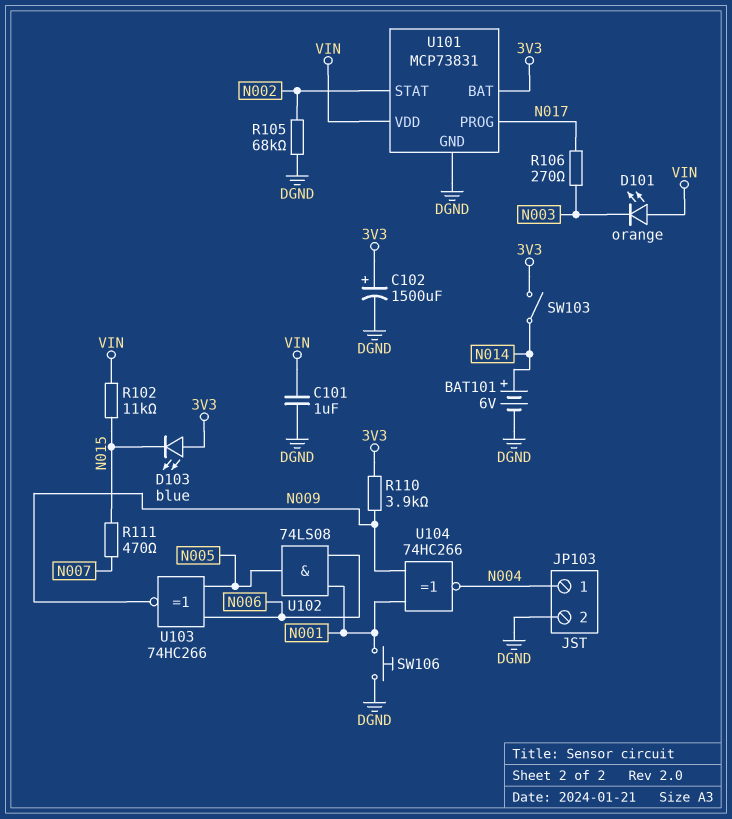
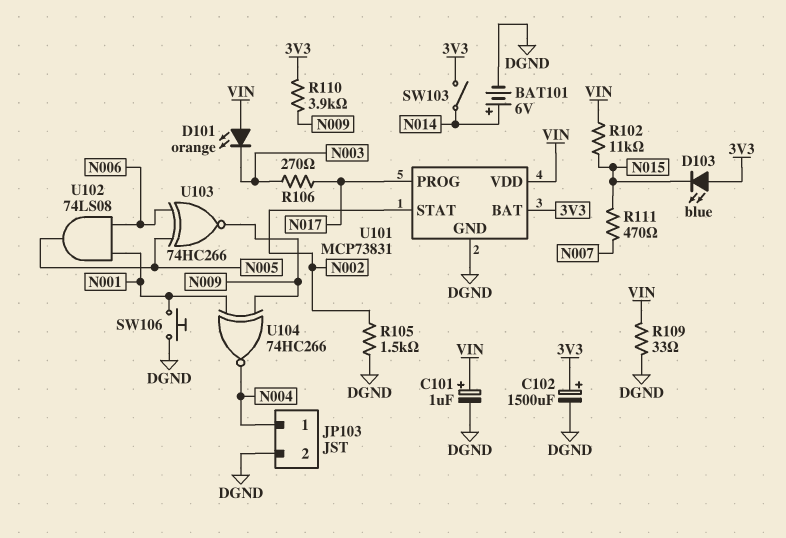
C101: 1uF (DGND, VIN) -> 1uF (plus VIN, minus DGND)
R105: 68k (DGND, N002) -> 1.5k (DGND, N002)
R109: none -> 33 (DGND, VIN)

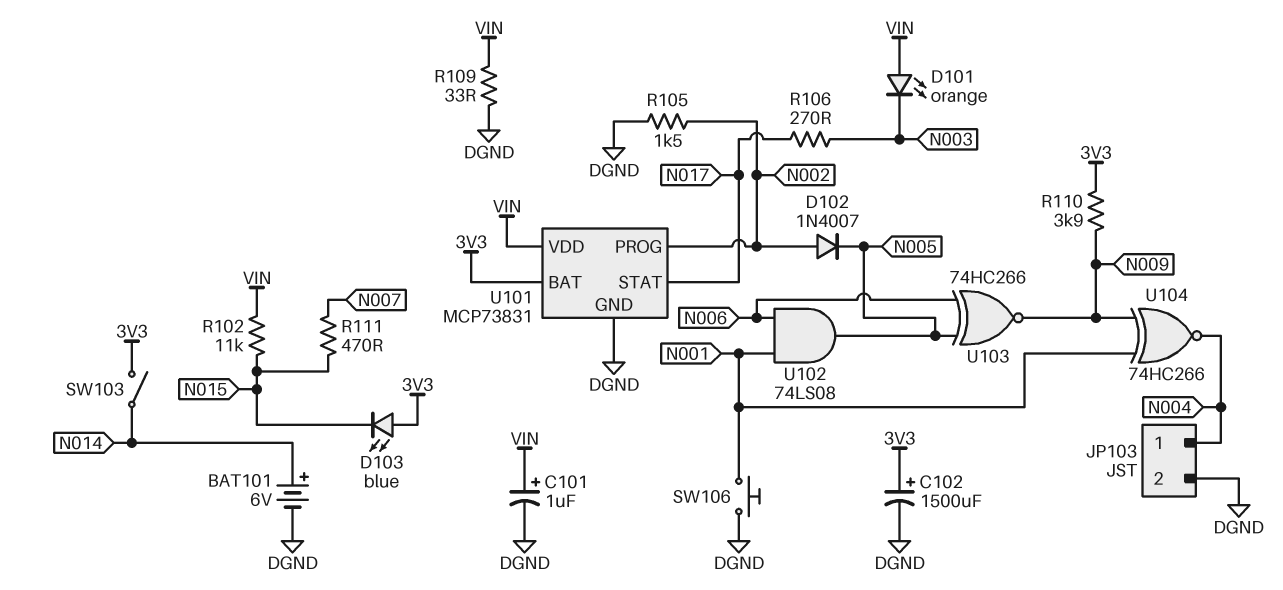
D102: none -> diode 1N4007 (A N002, K N005)
U101 pin PROG: N017 -> N002
U101 pin STAT: N002 -> N017

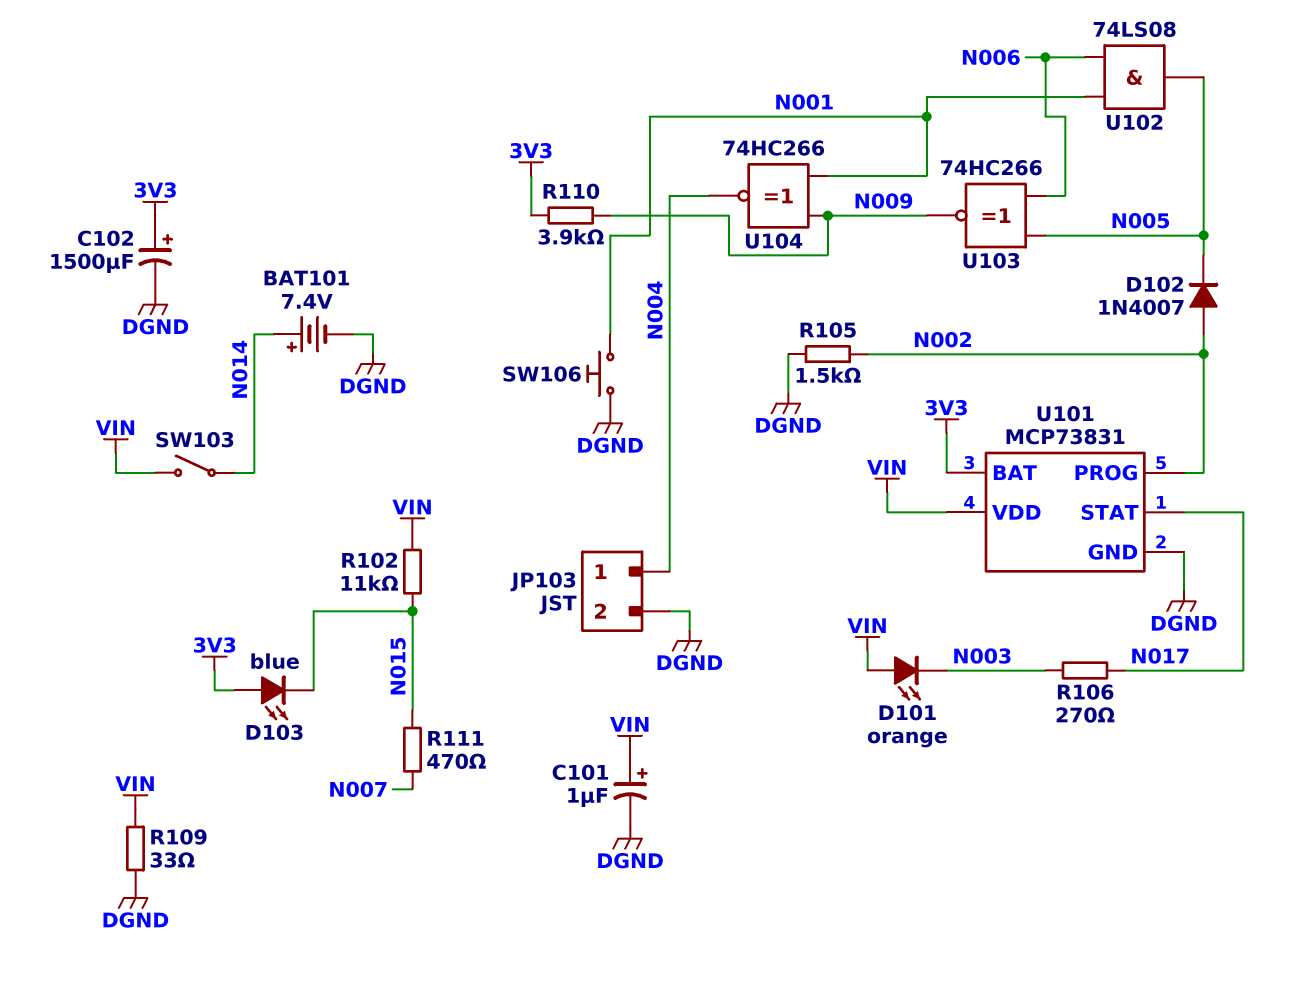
BAT101: 6V (plus N014, minus DGND) -> 7.4V (plus N014, minus DGND)
SW103: switch (3V3, N014) -> switch (N014, VIN)

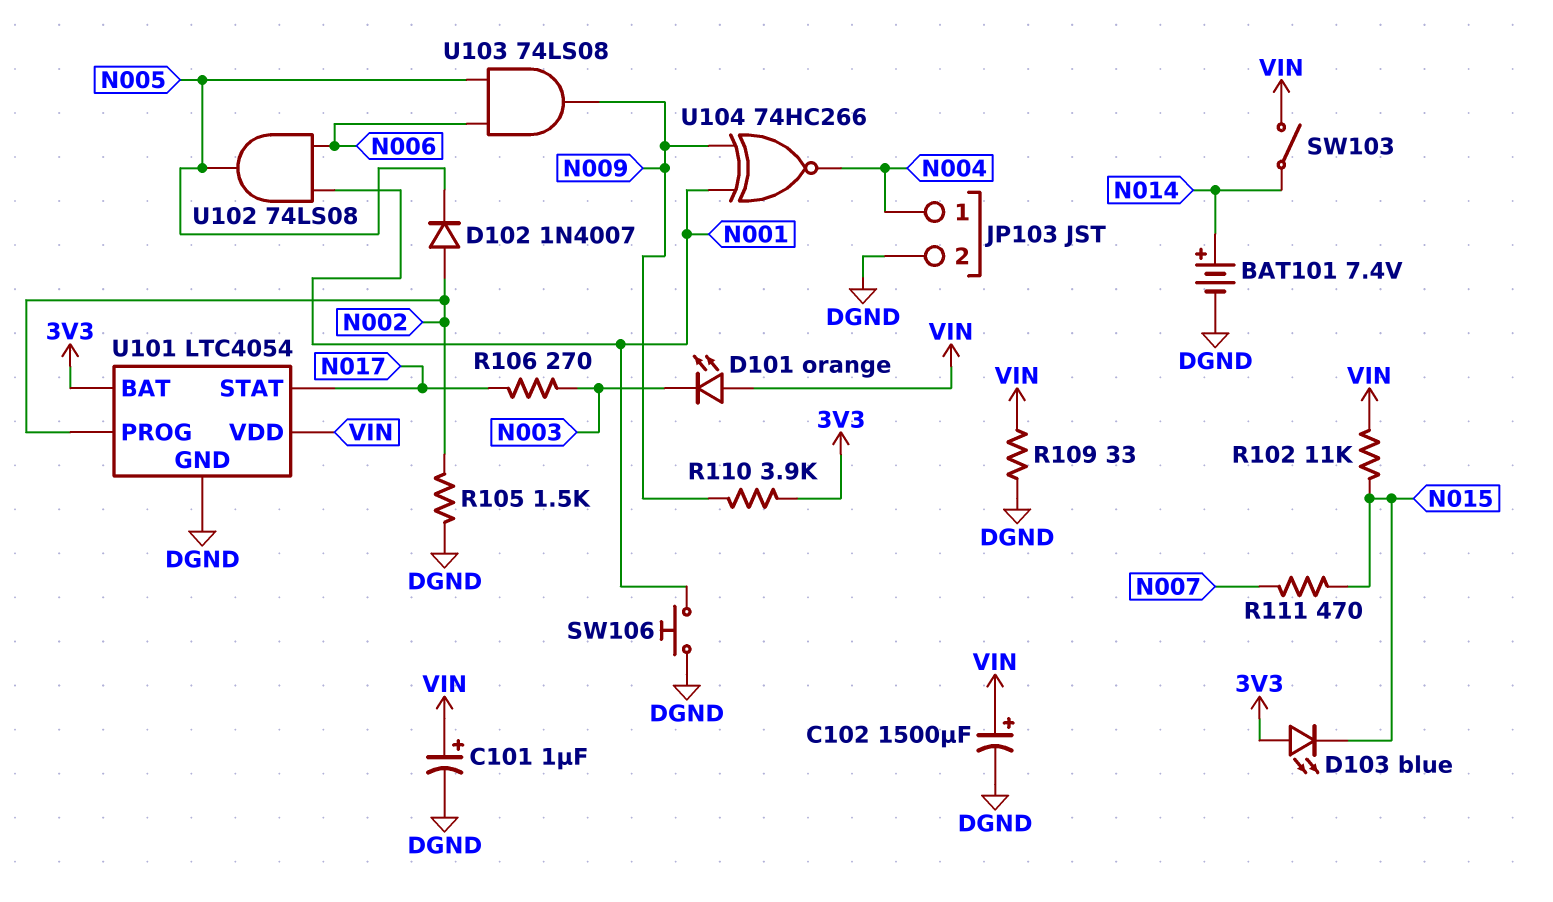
C102: 1500uF (plus 3V3, minus DGND) -> 1500uF (plus VIN, minus DGND)
U101: MCP73831 -> LTC4054
U103: XNOR 74HC266 (in N005, in N006, out N009) -> AND 74LS08 (in N005, in N006, out N009)

